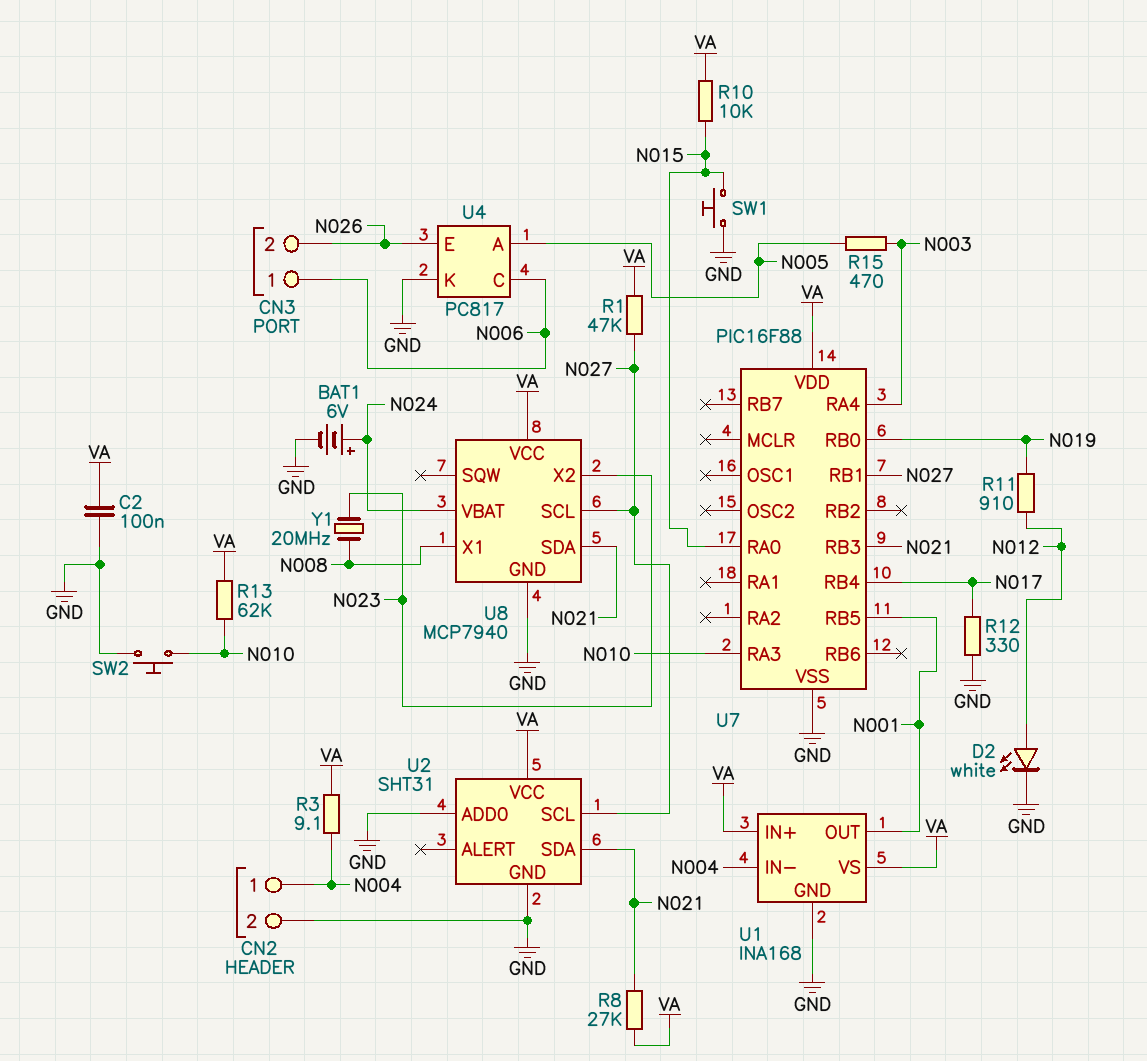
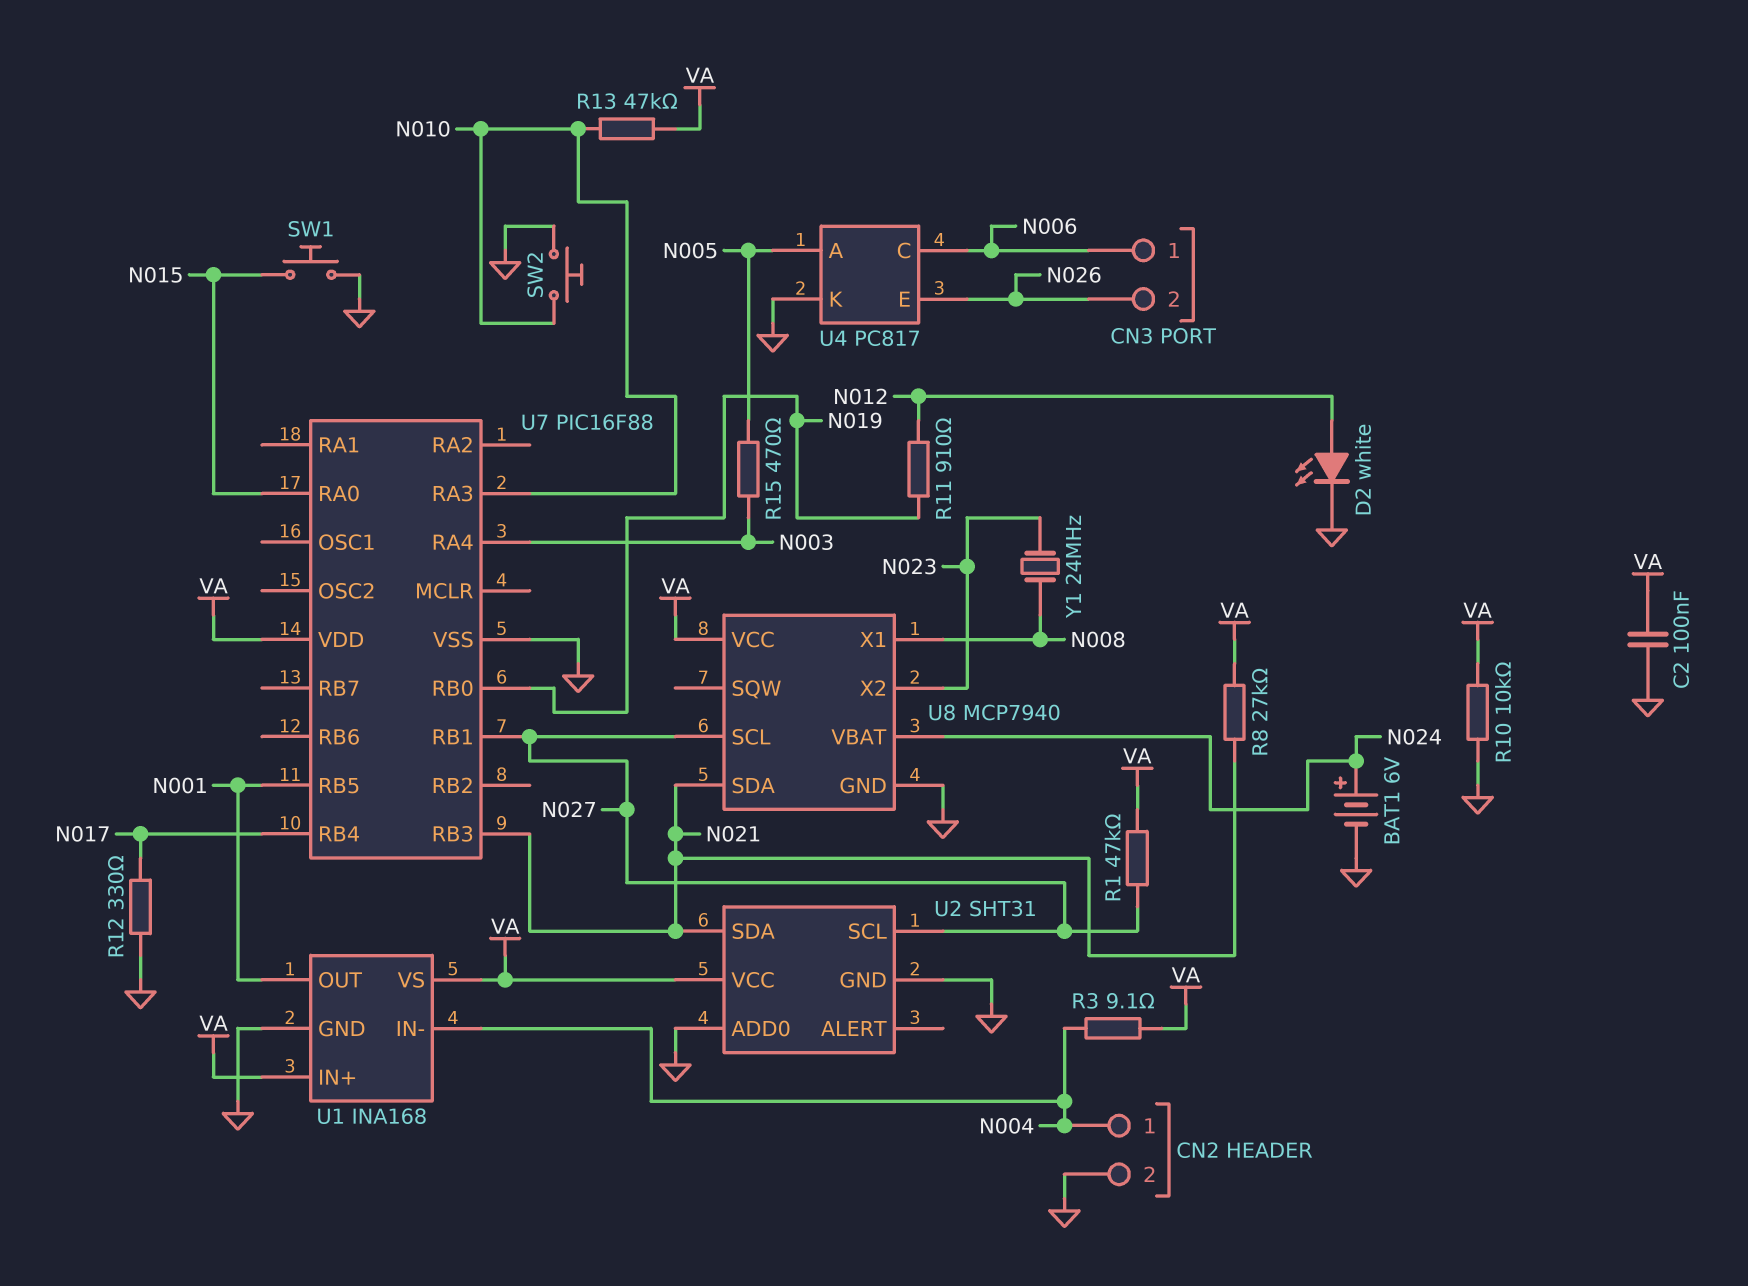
R10: 10k (N015, VA) -> 10k (GND, VA)
R13: 62k (N010, VA) -> 47k (N010, VA)
Y1: 20MHz (N008, N023) -> 24MHz (N008, N023)

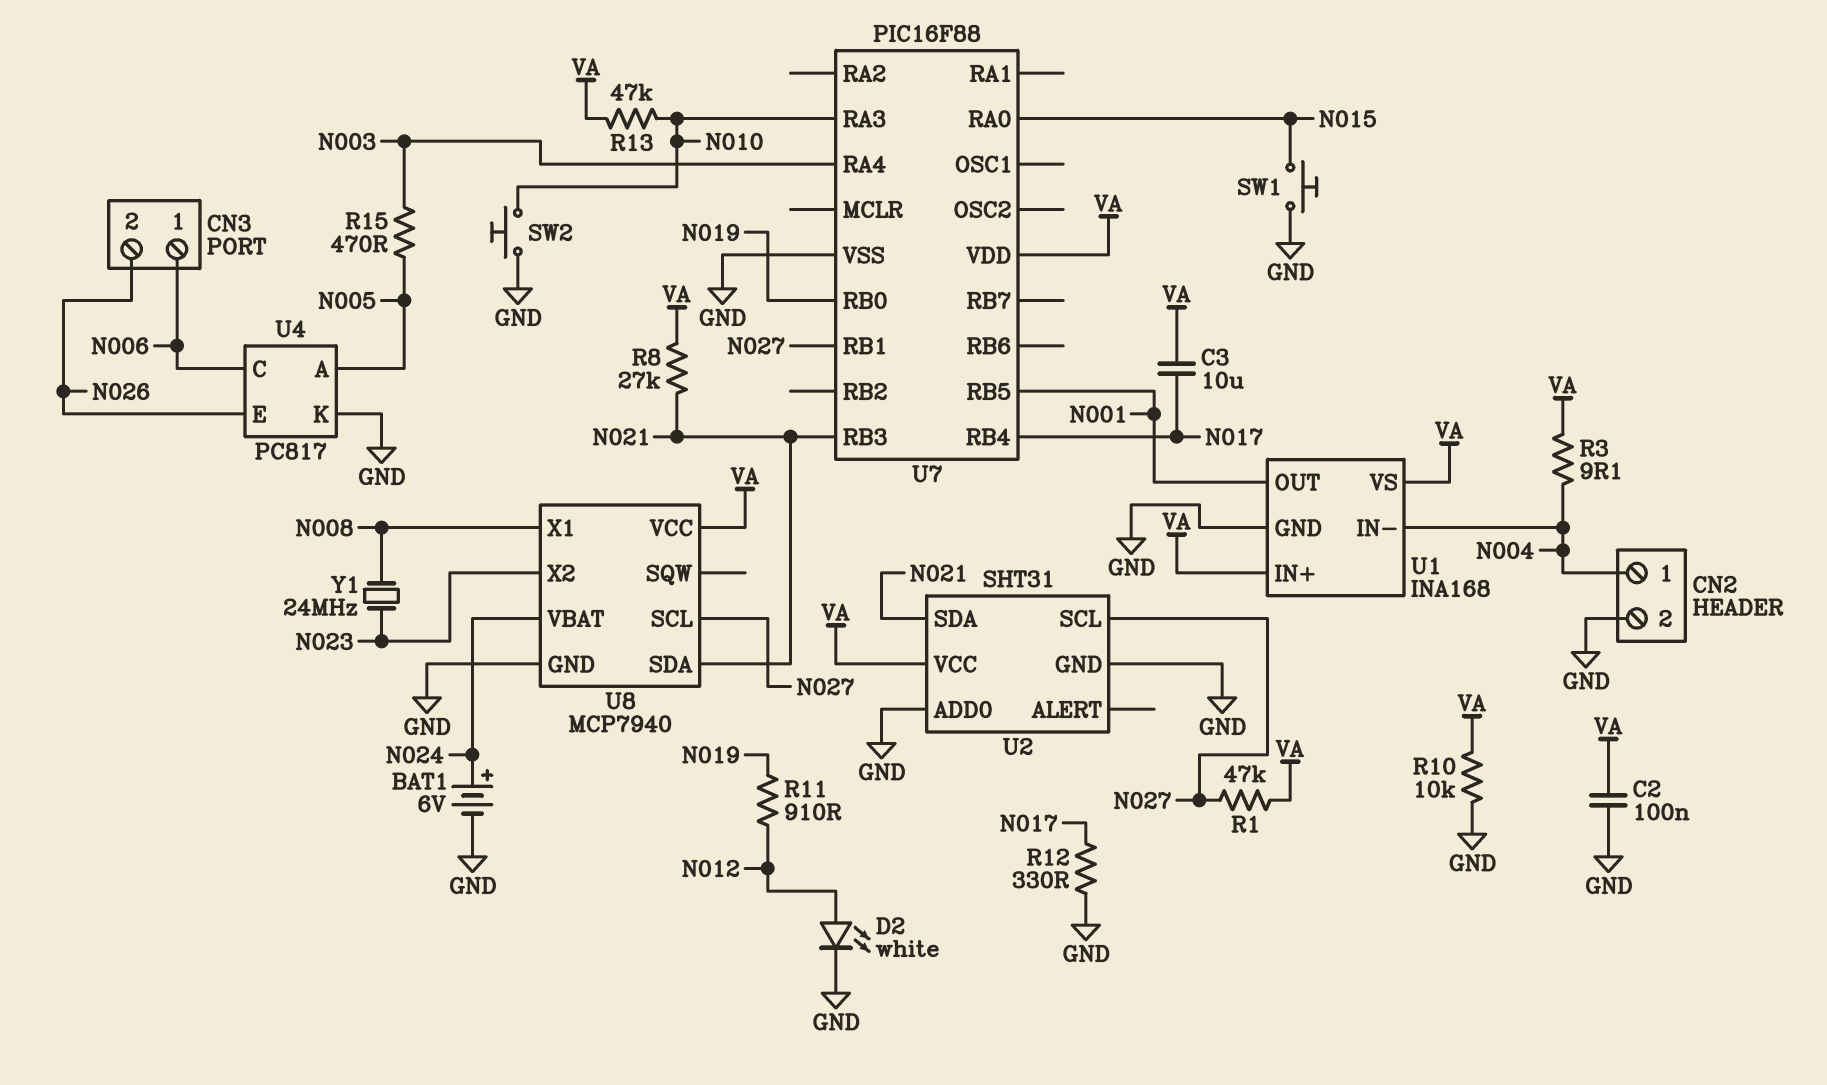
C3: none -> 10uF (N017, VA)

